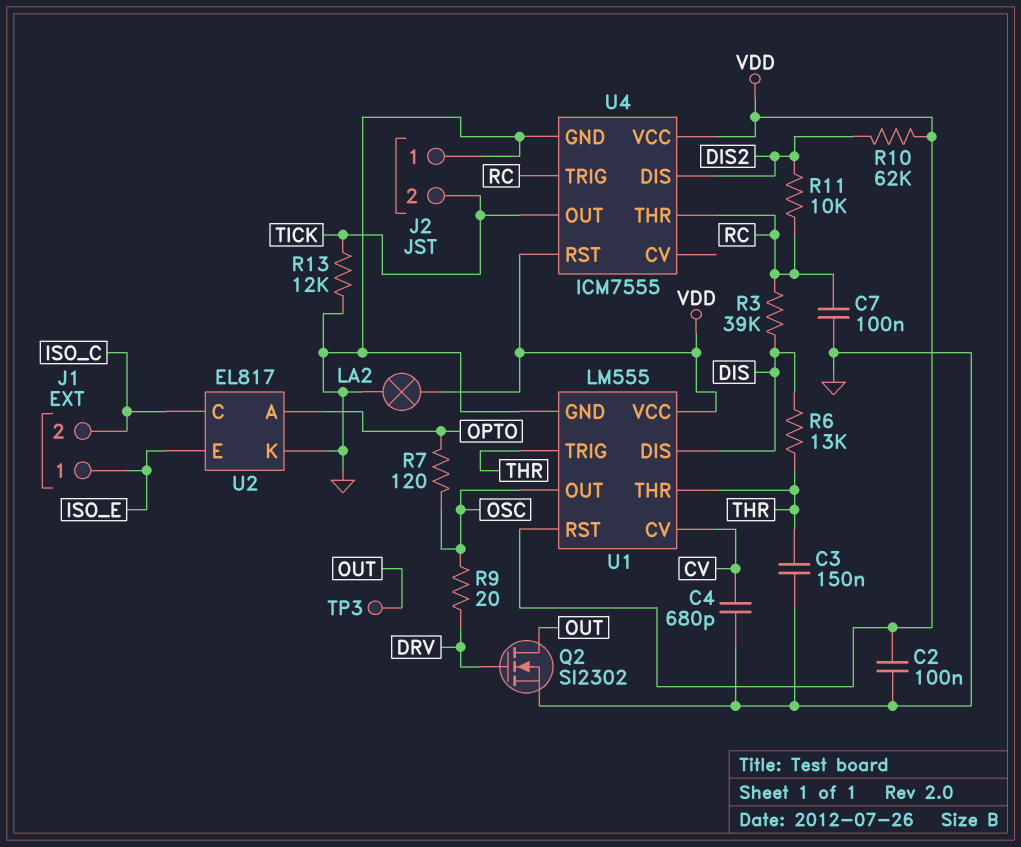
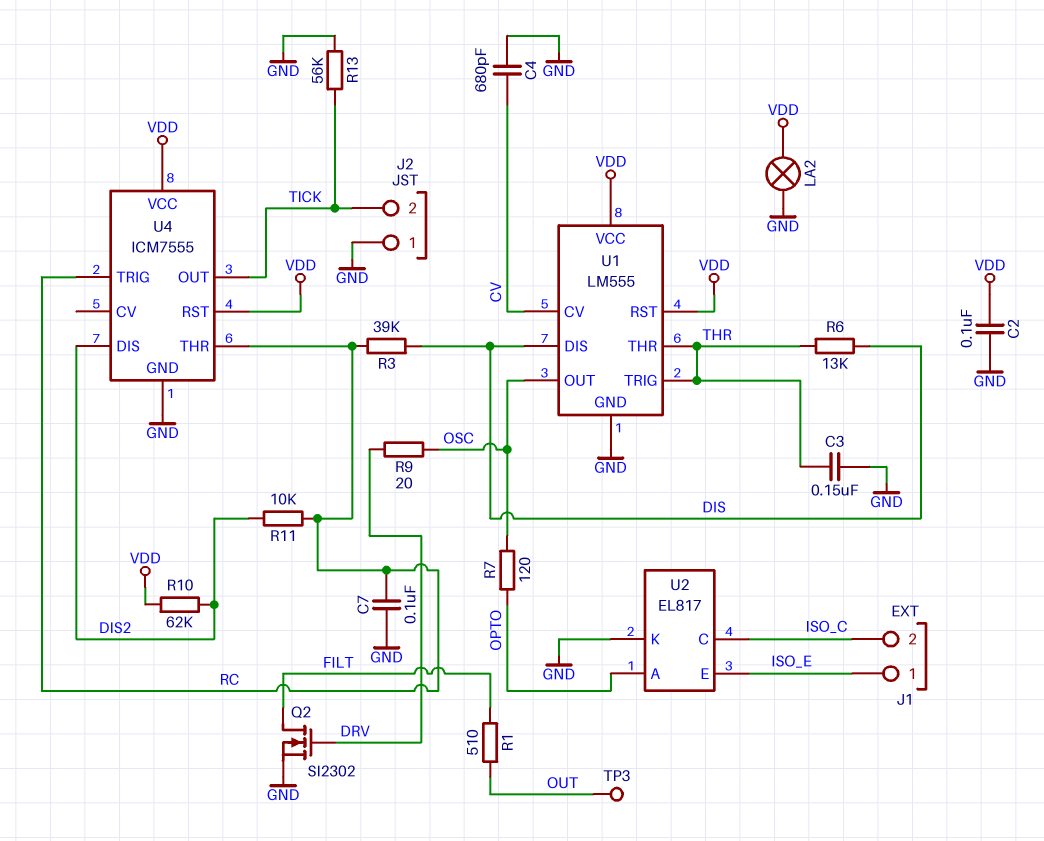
Q2: NMOS SI2302 (G DRV, D OUT, S GND) -> NMOS SI2302 (G DRV, D FILT, S GND)
R1: none -> 510 (FILT, OUT)
R13: 12k (GND, TICK) -> 56k (GND, TICK)

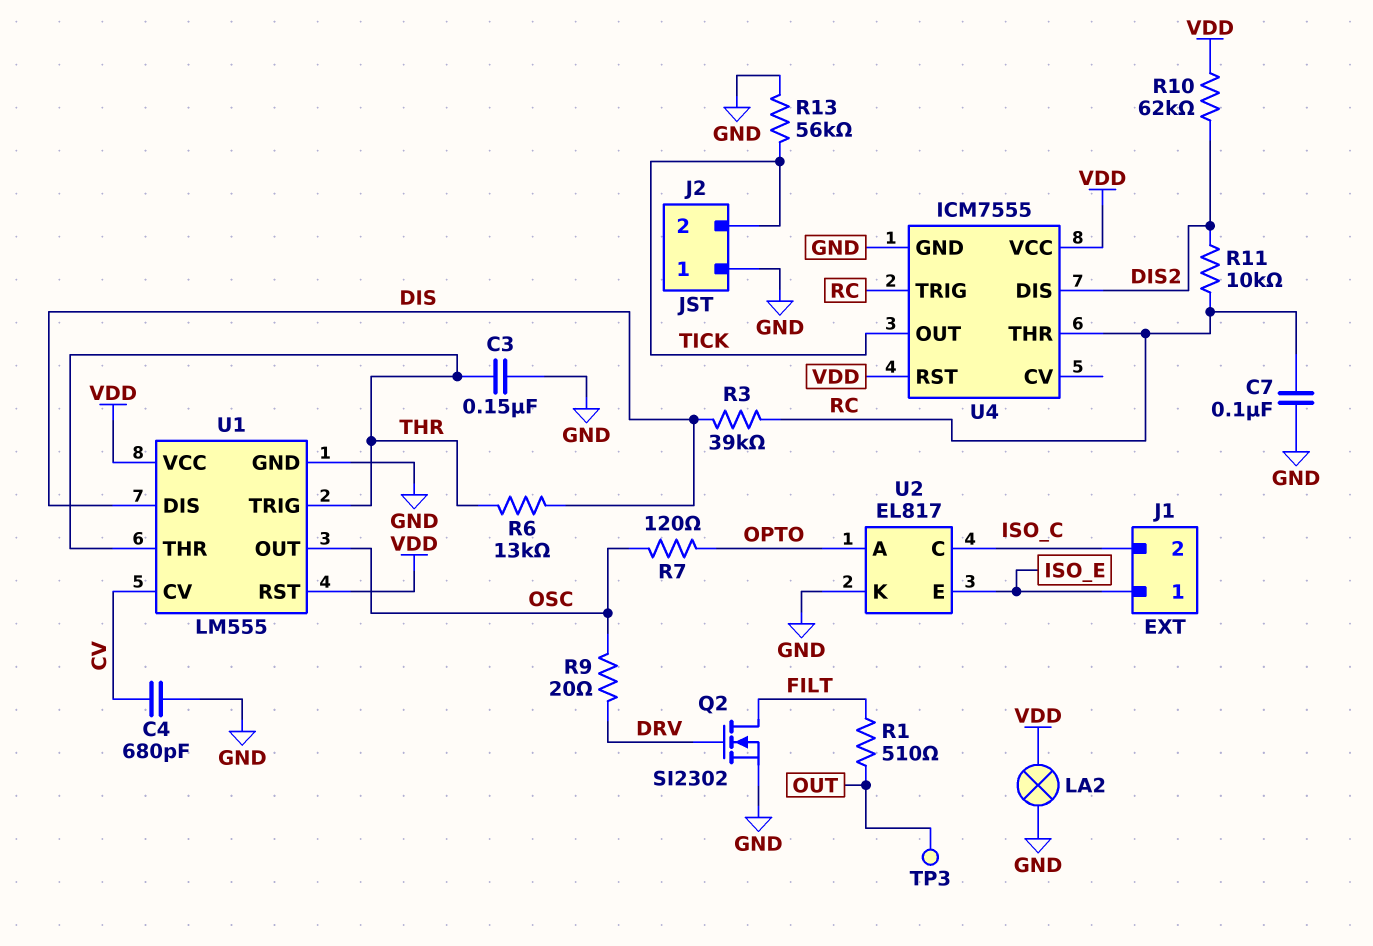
C2: 100nF (GND, VDD) -> none

